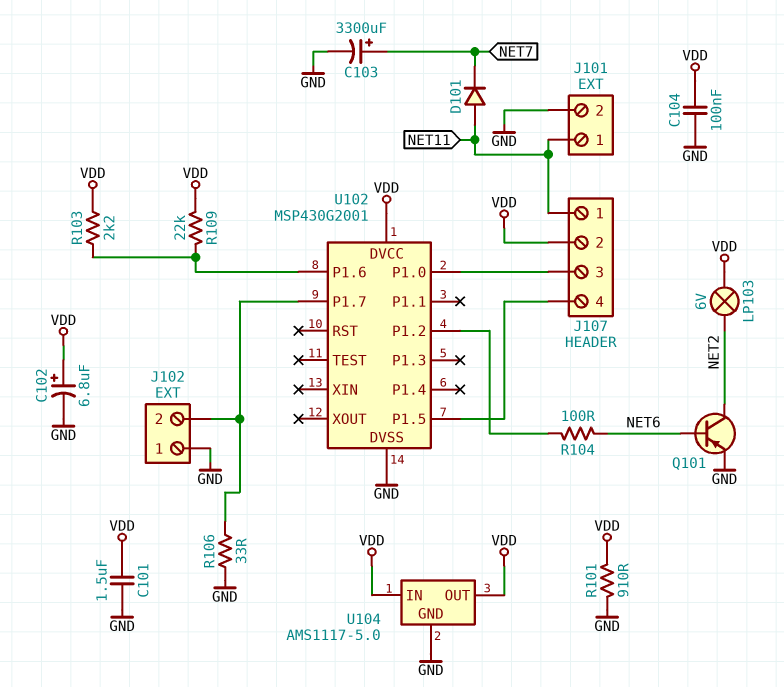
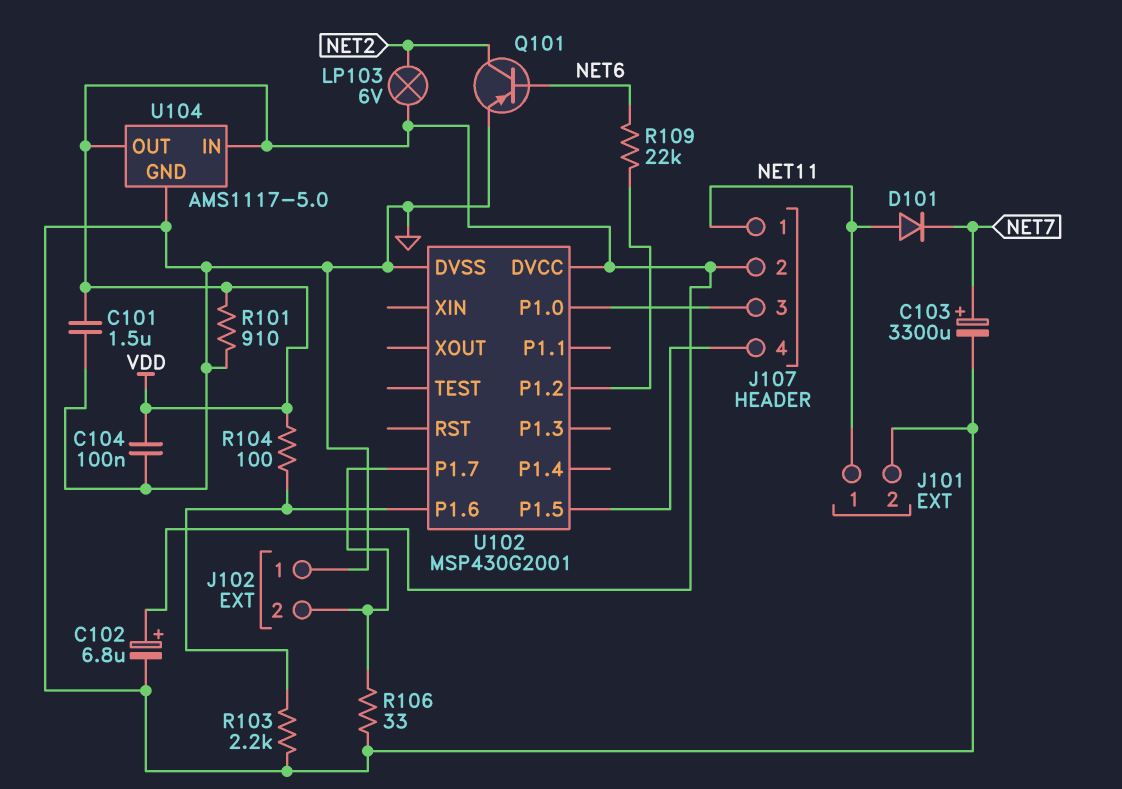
R103: 2.2k (U102/P1.6, VDD) -> 2.2k (GND, U102/P1.6)
R104: 100 (NET6, U102/P1.2) -> 100 (U102/P1.6, VDD)
R109: 22k (U102/P1.6, VDD) -> 22k (NET6, U102/P1.2)

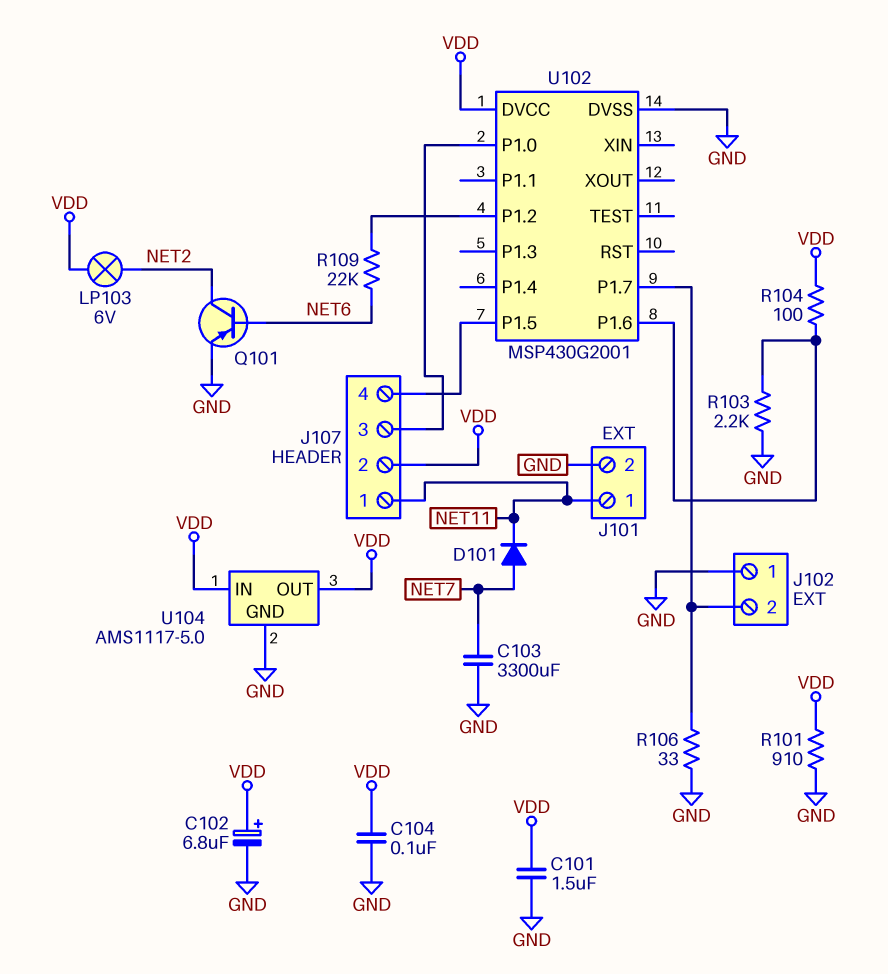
C103: 3300uF (plus NET7, minus GND) -> 3300uF (GND, NET7)
D101: diode (A NET11, K NET7) -> diode (A NET7, K NET11)

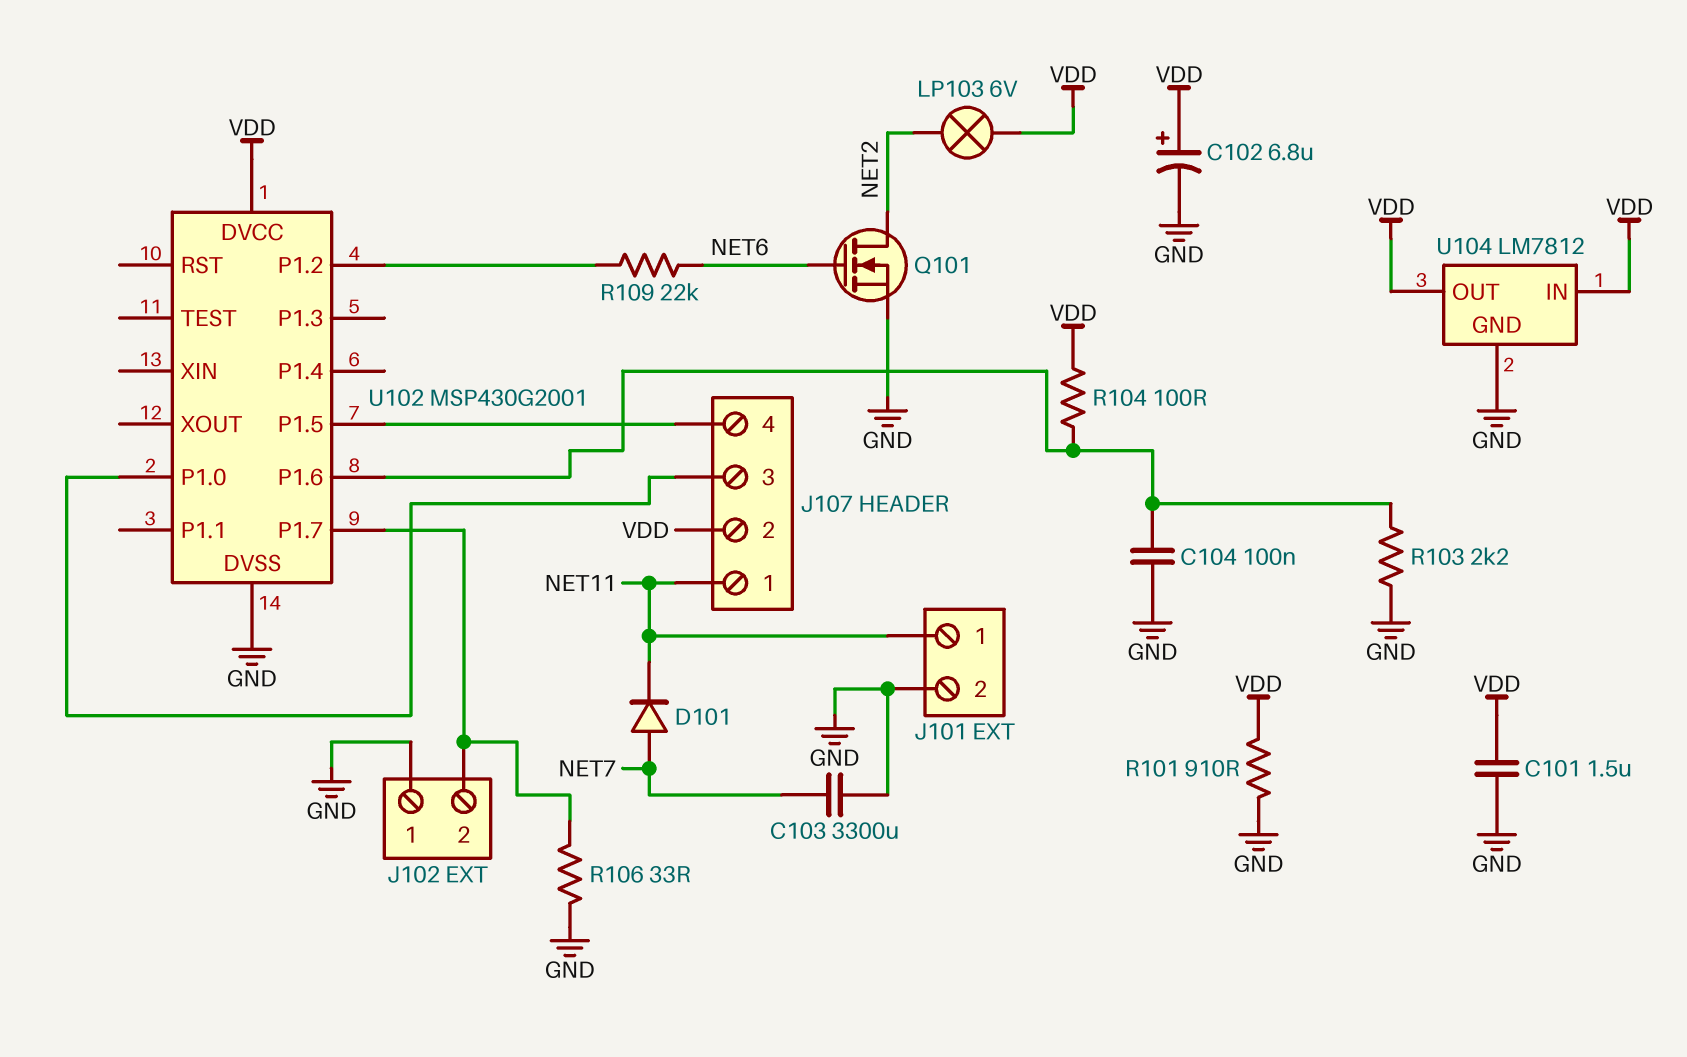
C104: 100nF (GND, VDD) -> 100nF (GND, U102/P1.6)
Q101: PNP (B NET6, C NET2, E GND) -> NMOS (G NET6, D NET2, S GND)
U104: AMS1117-5.0 -> LM7812

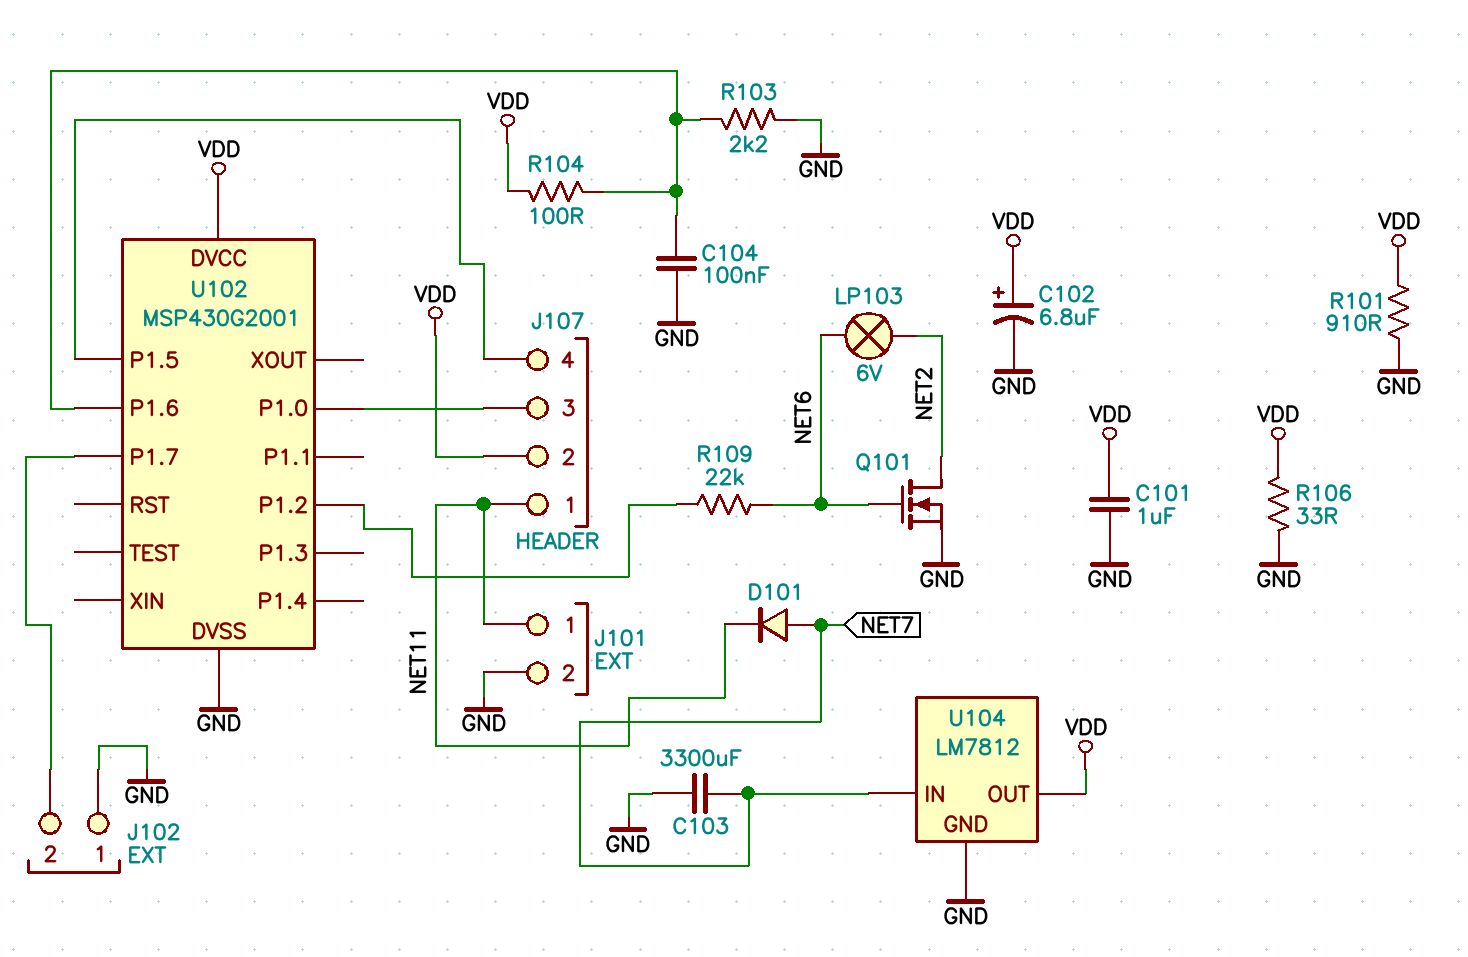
C101: 1.5uF (GND, VDD) -> 1uF (GND, VDD)
LP103: lamp 6V (NET2, VDD) -> lamp 6V (NET2, NET6)
R106: 33 (GND, J102/2) -> 33 (GND, VDD)
U104 pin IN: VDD -> NET7

